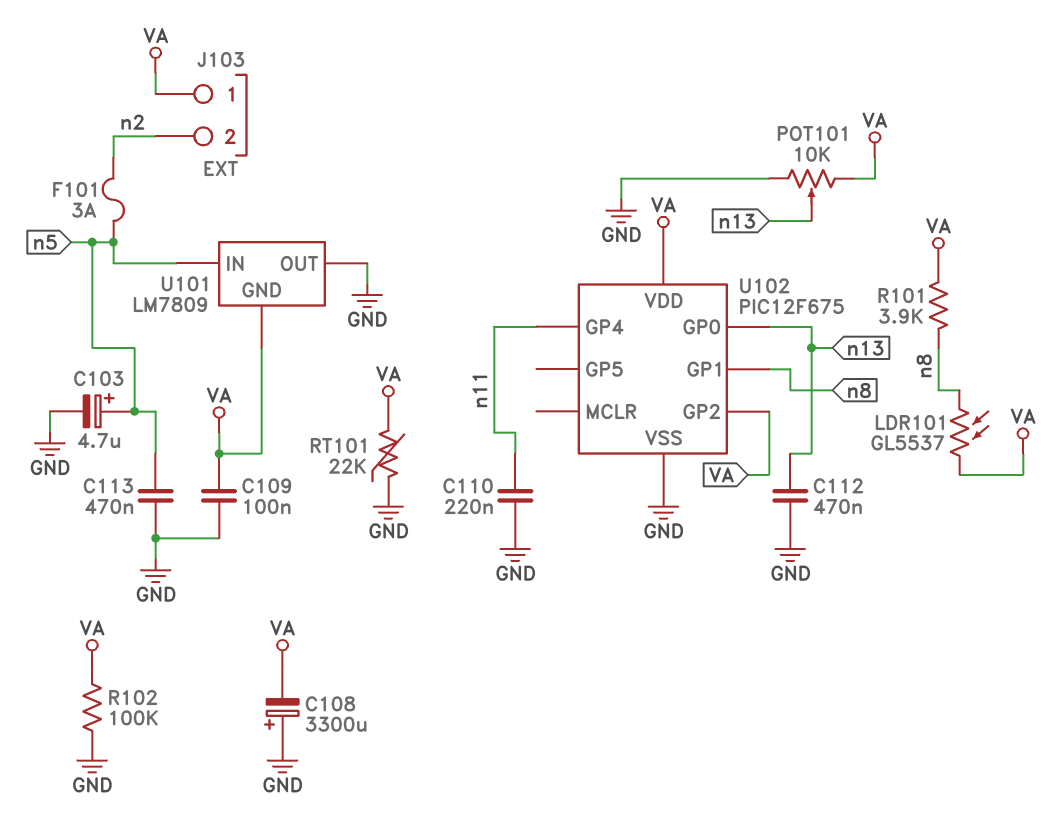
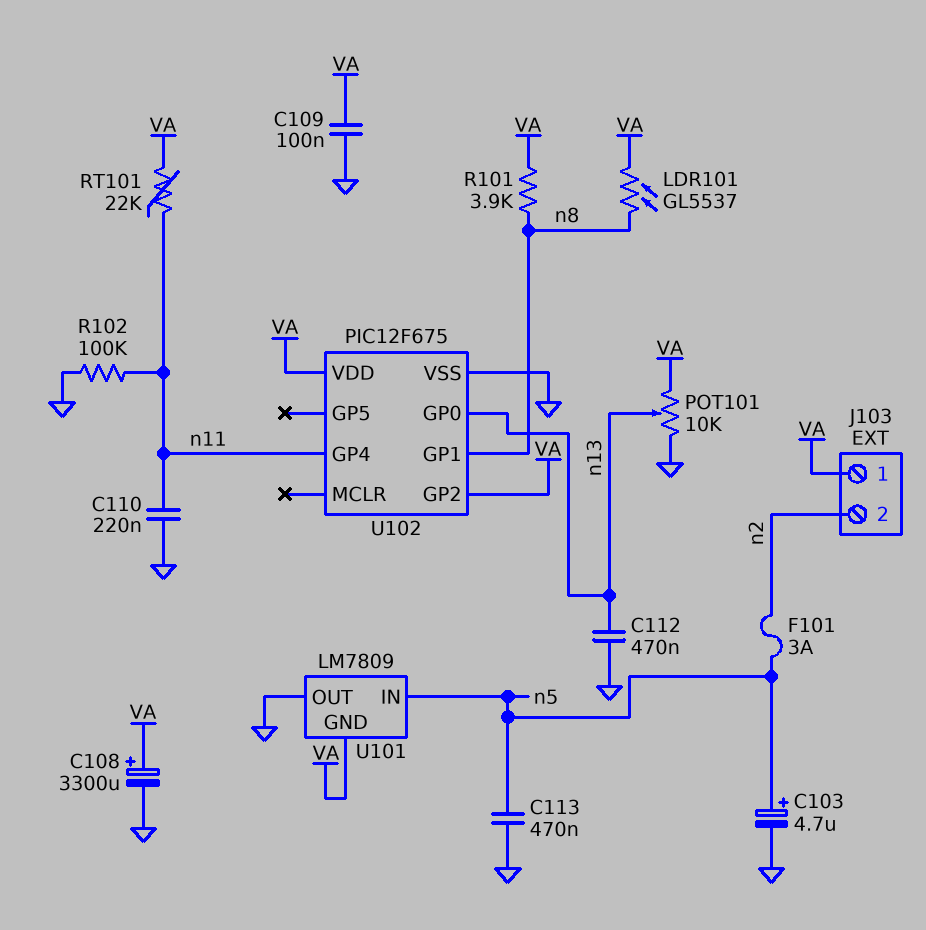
C108: 3300uF (plus GND, minus VA) -> 3300uF (plus VA, minus GND)
R102: 100k (GND, VA) -> 100k (GND, n11)
RT101: 22k (GND, VA) -> 22k (VA, n11)

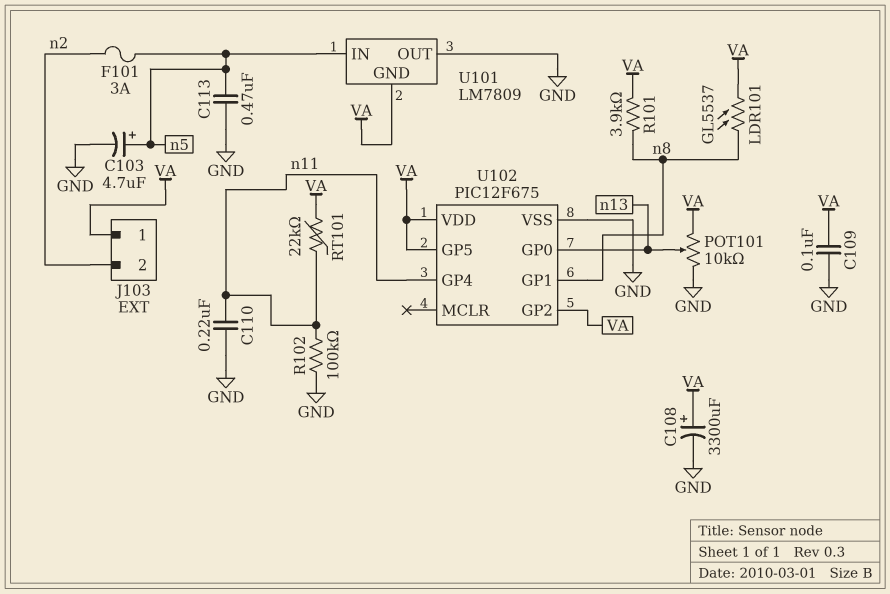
C112: 470nF (GND, n13) -> none
U102 pin GP5: none -> VA

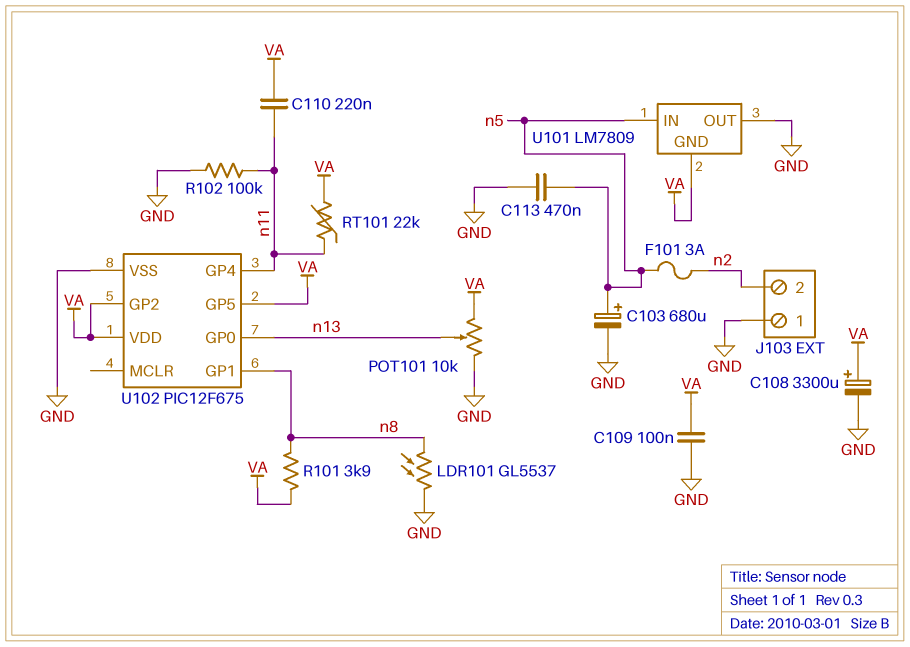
C103: 4.7uF (plus n5, minus GND) -> 680uF (plus n5, minus GND)
C110: 220nF (GND, n11) -> 220nF (VA, n11)
J103 pin 1: VA -> GND
LDR101: GL5537 (VA, n8) -> GL5537 (GND, n8)

